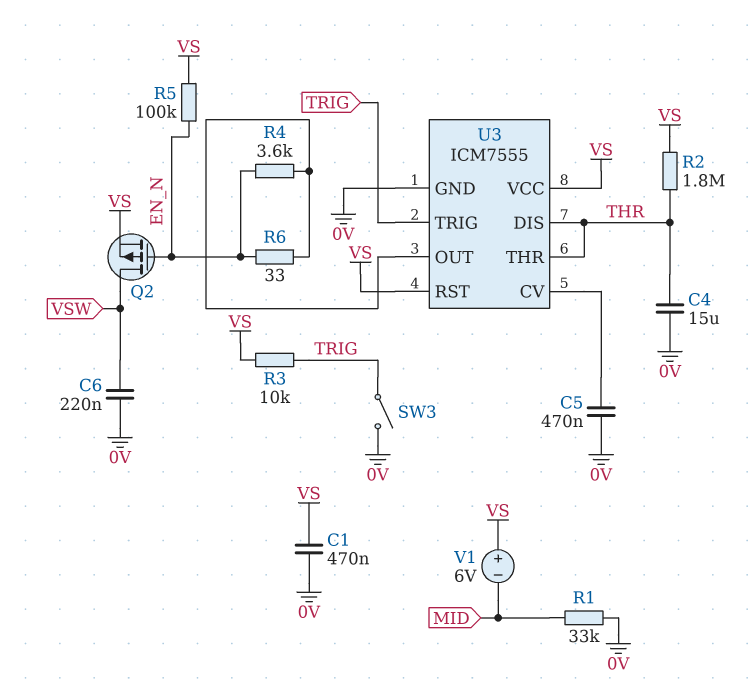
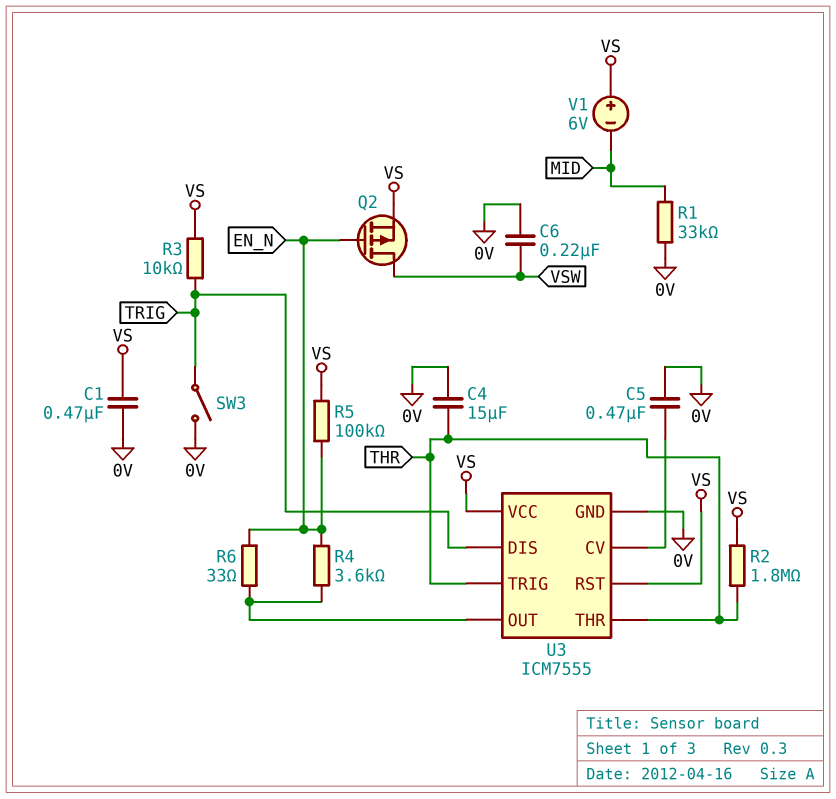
U3 pin DIS: THR -> TRIG
U3 pin TRIG: TRIG -> THR

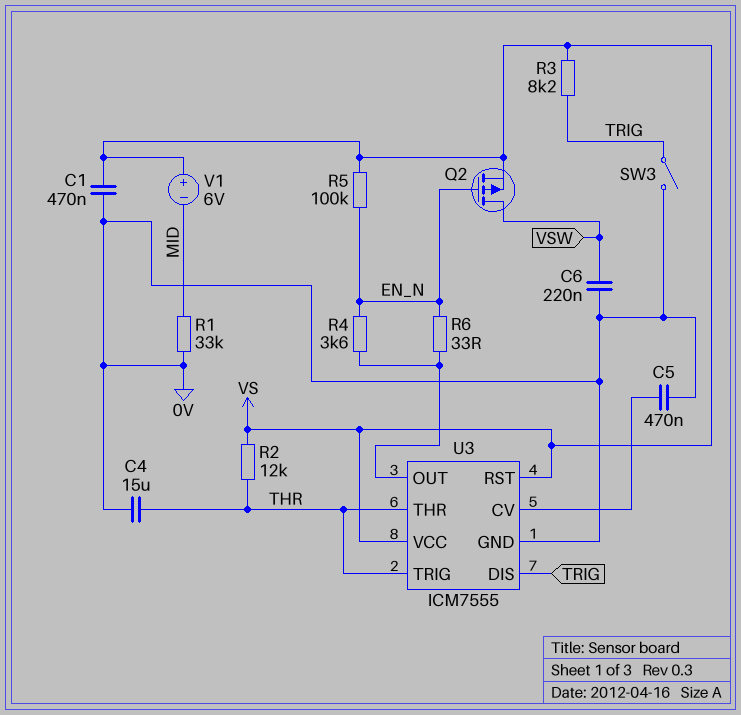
R2: 1.8M (THR, VS) -> 12k (THR, VS)
R3: 10k (TRIG, VS) -> 8.2k (TRIG, VS)

